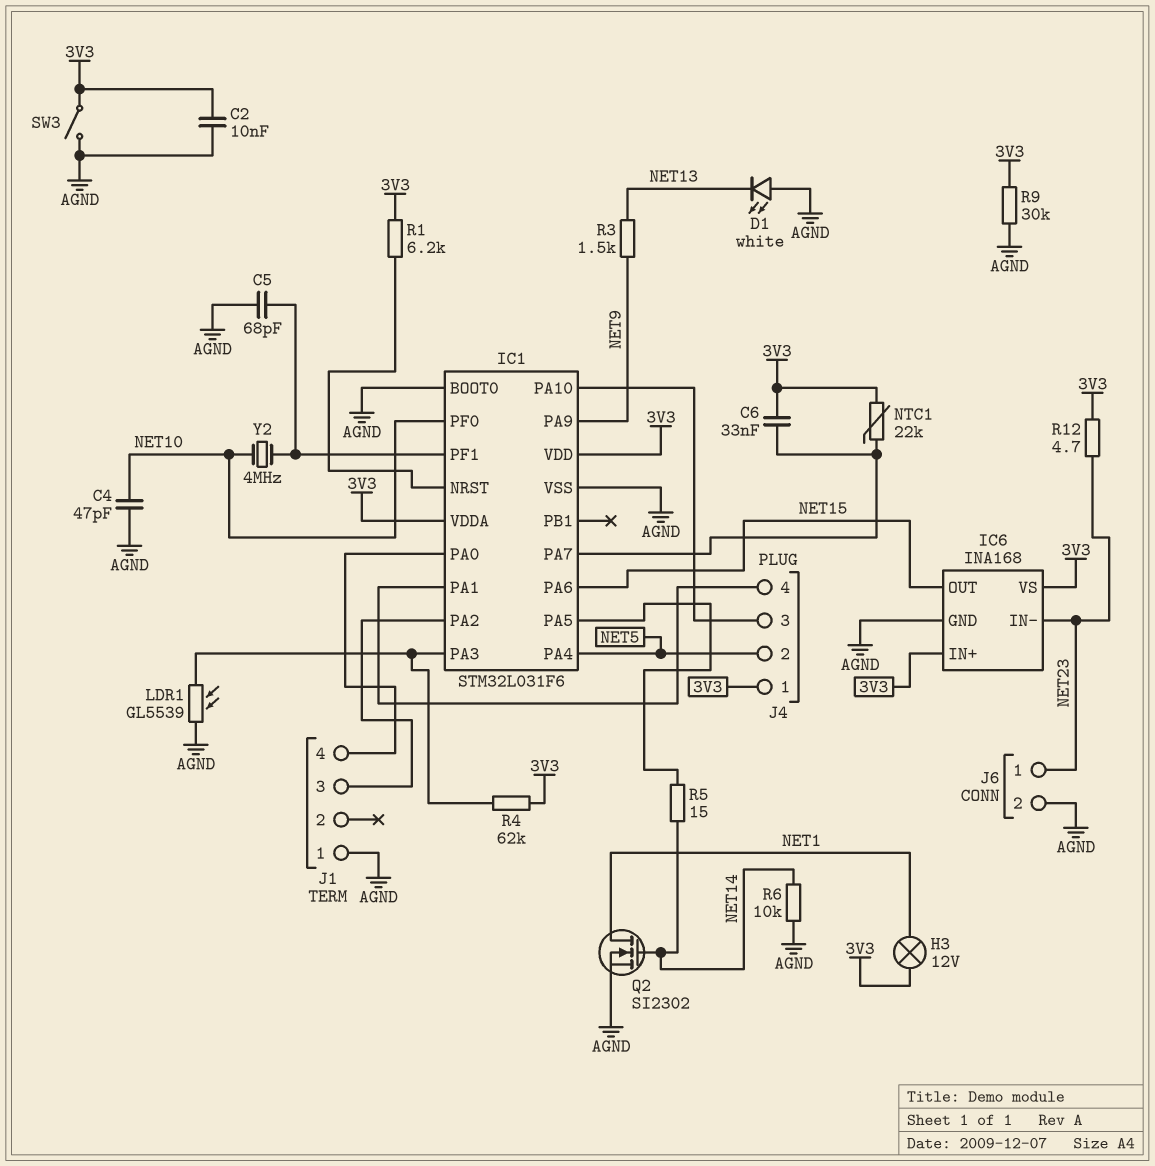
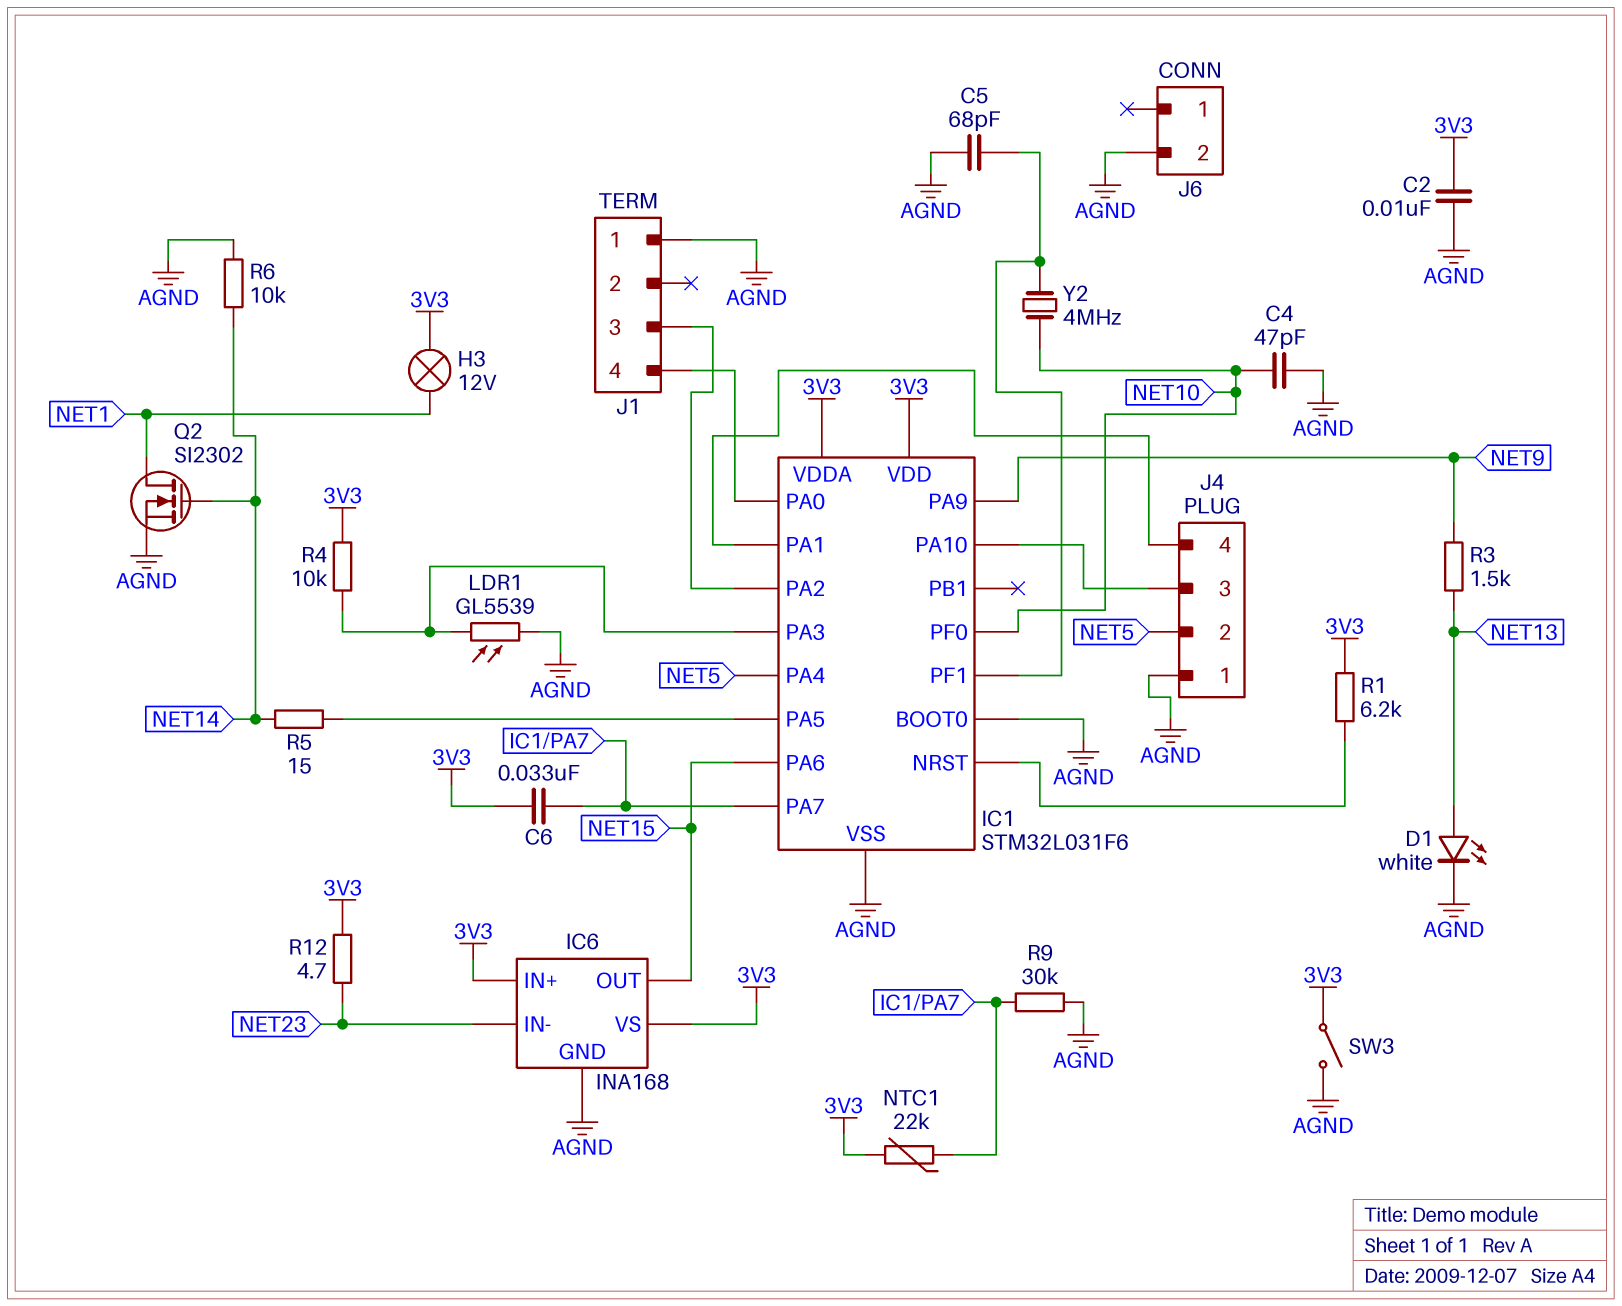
D1: LED white (A AGND, K NET13) -> LED white (A NET13, K AGND)
J4 pin 1: 3V3 -> AGND
J6 pin 1: NET23 -> none
R4: 62k (3V3, IC1/PA3) -> 10k (3V3, IC1/PA3)
R9: 30k (3V3, AGND) -> 30k (AGND, IC1/PA7)

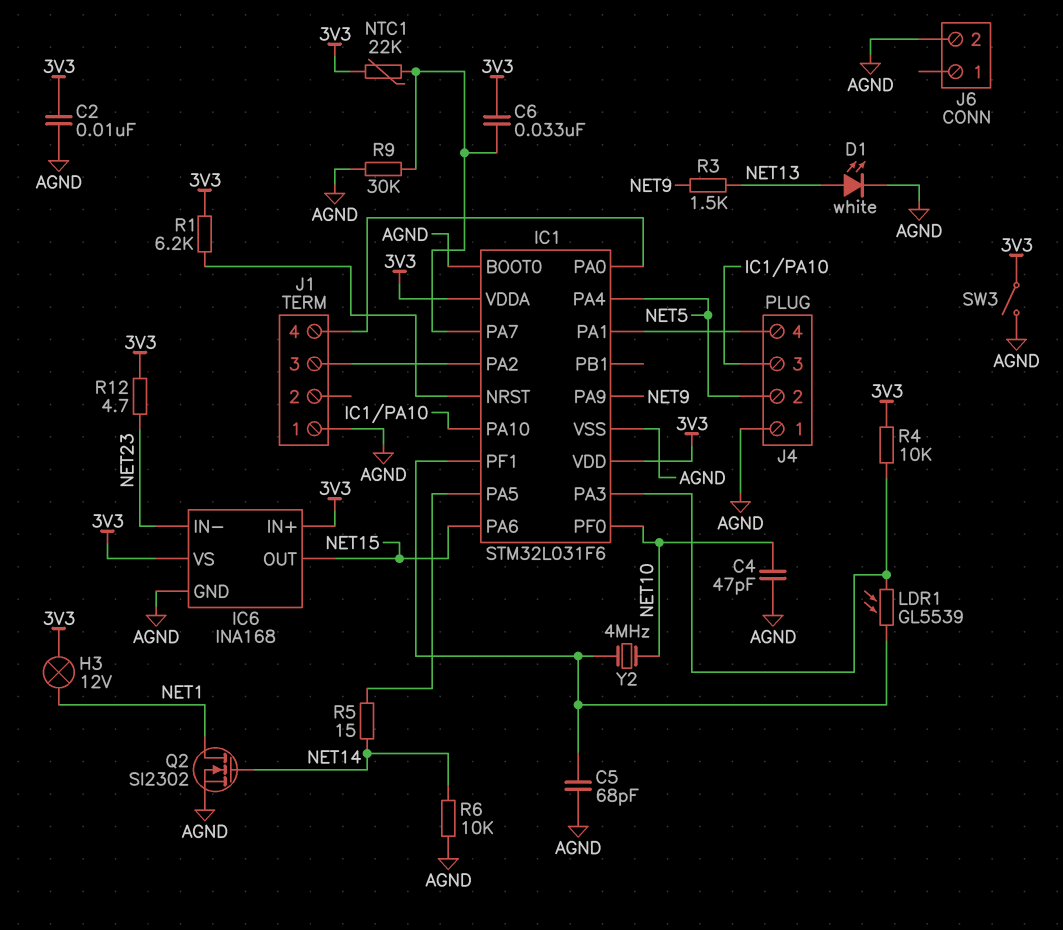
LDR1: GL5539 (AGND, IC1/PA3) -> GL5539 (IC1/PA3, IC1/PF1)

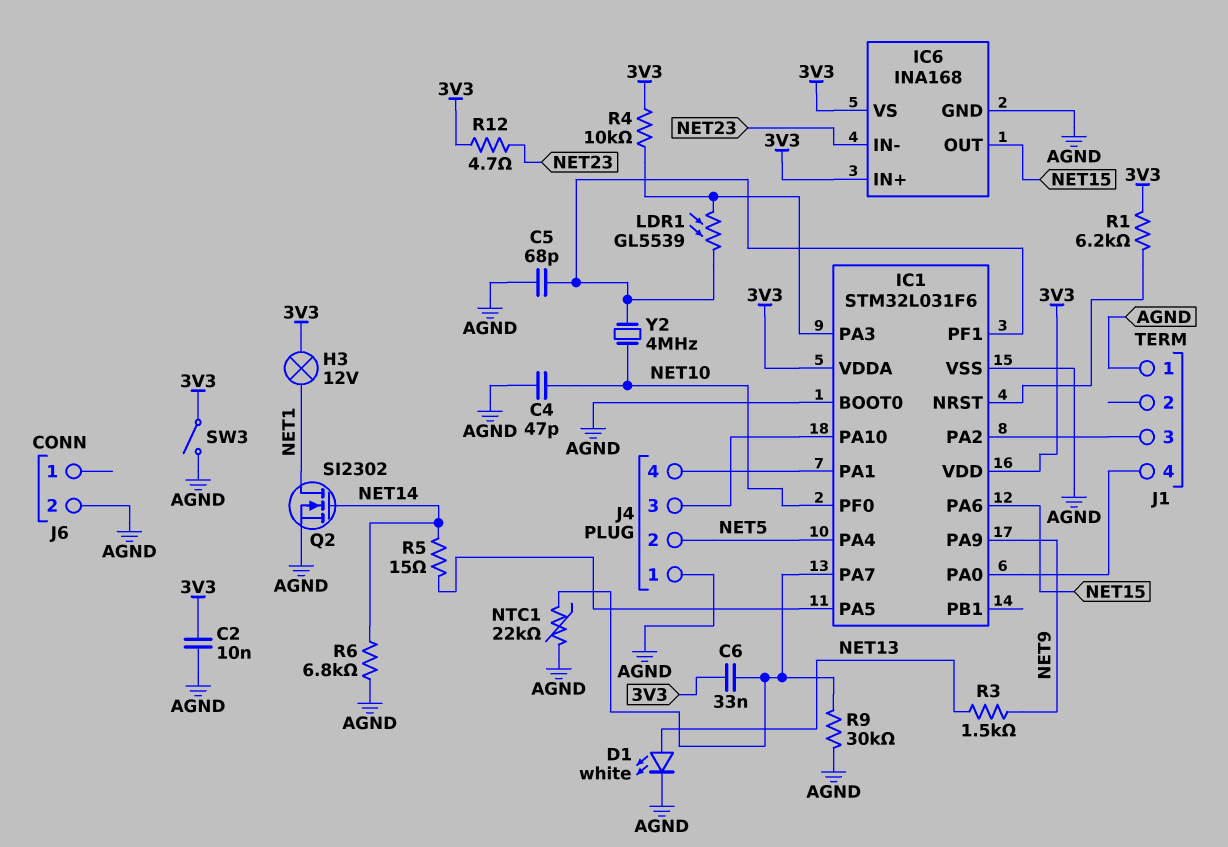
NTC1: 22k (3V3, IC1/PA7) -> 22k (AGND, IC1/PA7)
R6: 10k (AGND, NET14) -> 6.8k (AGND, NET14)

